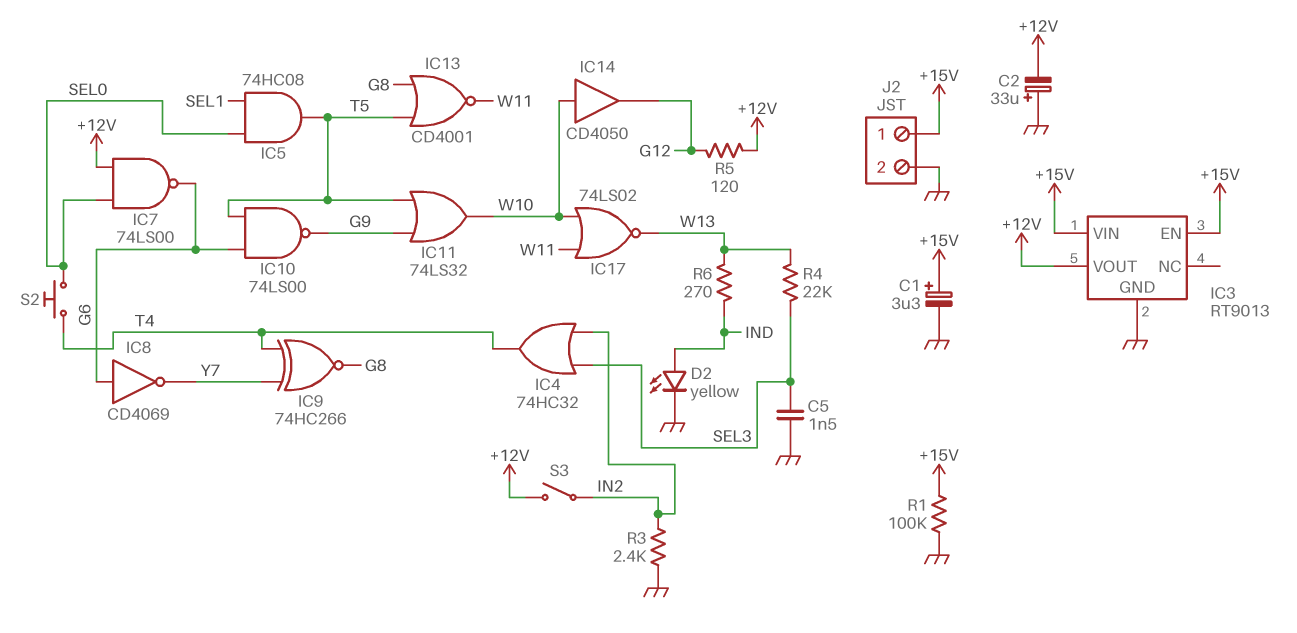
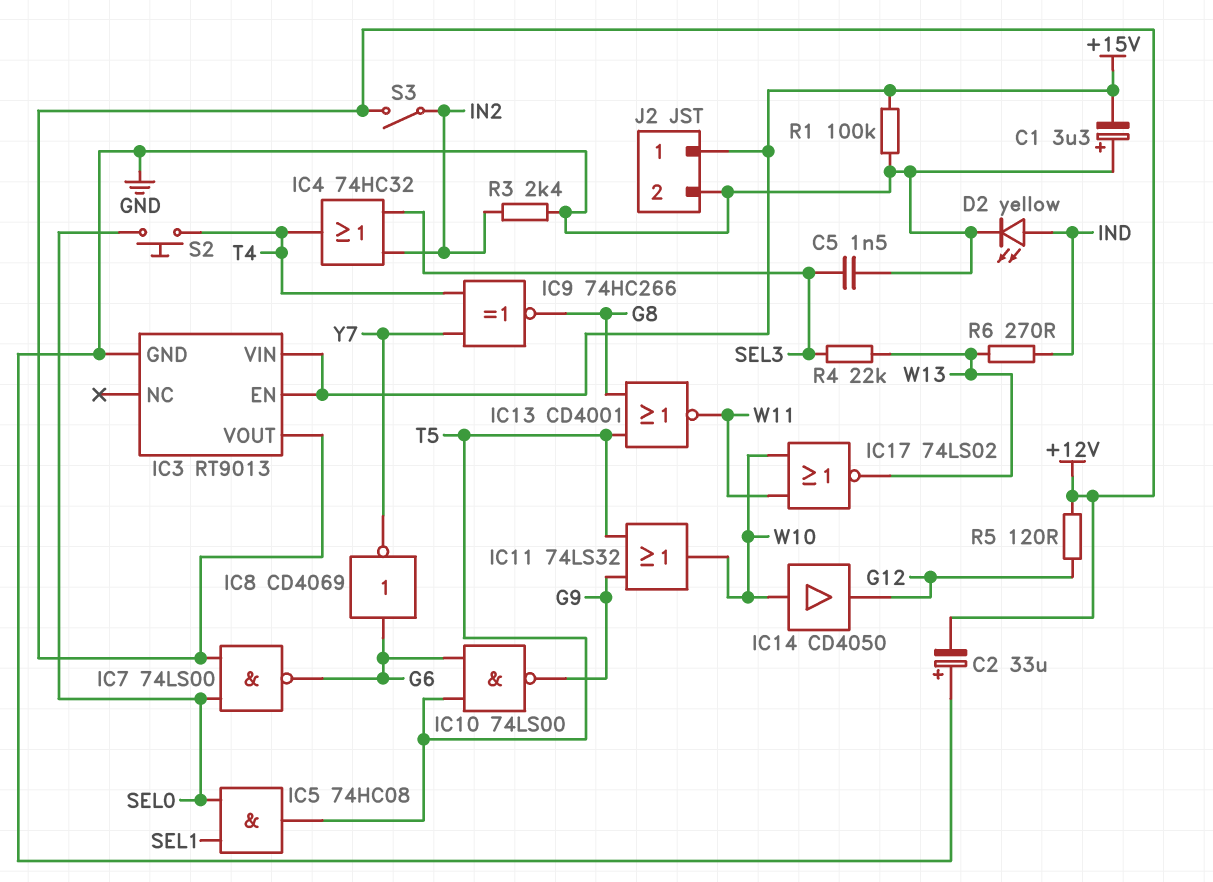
C1: 3.3uF (plus +15V, minus GND) -> 3.3uF (plus GND, minus +15V)

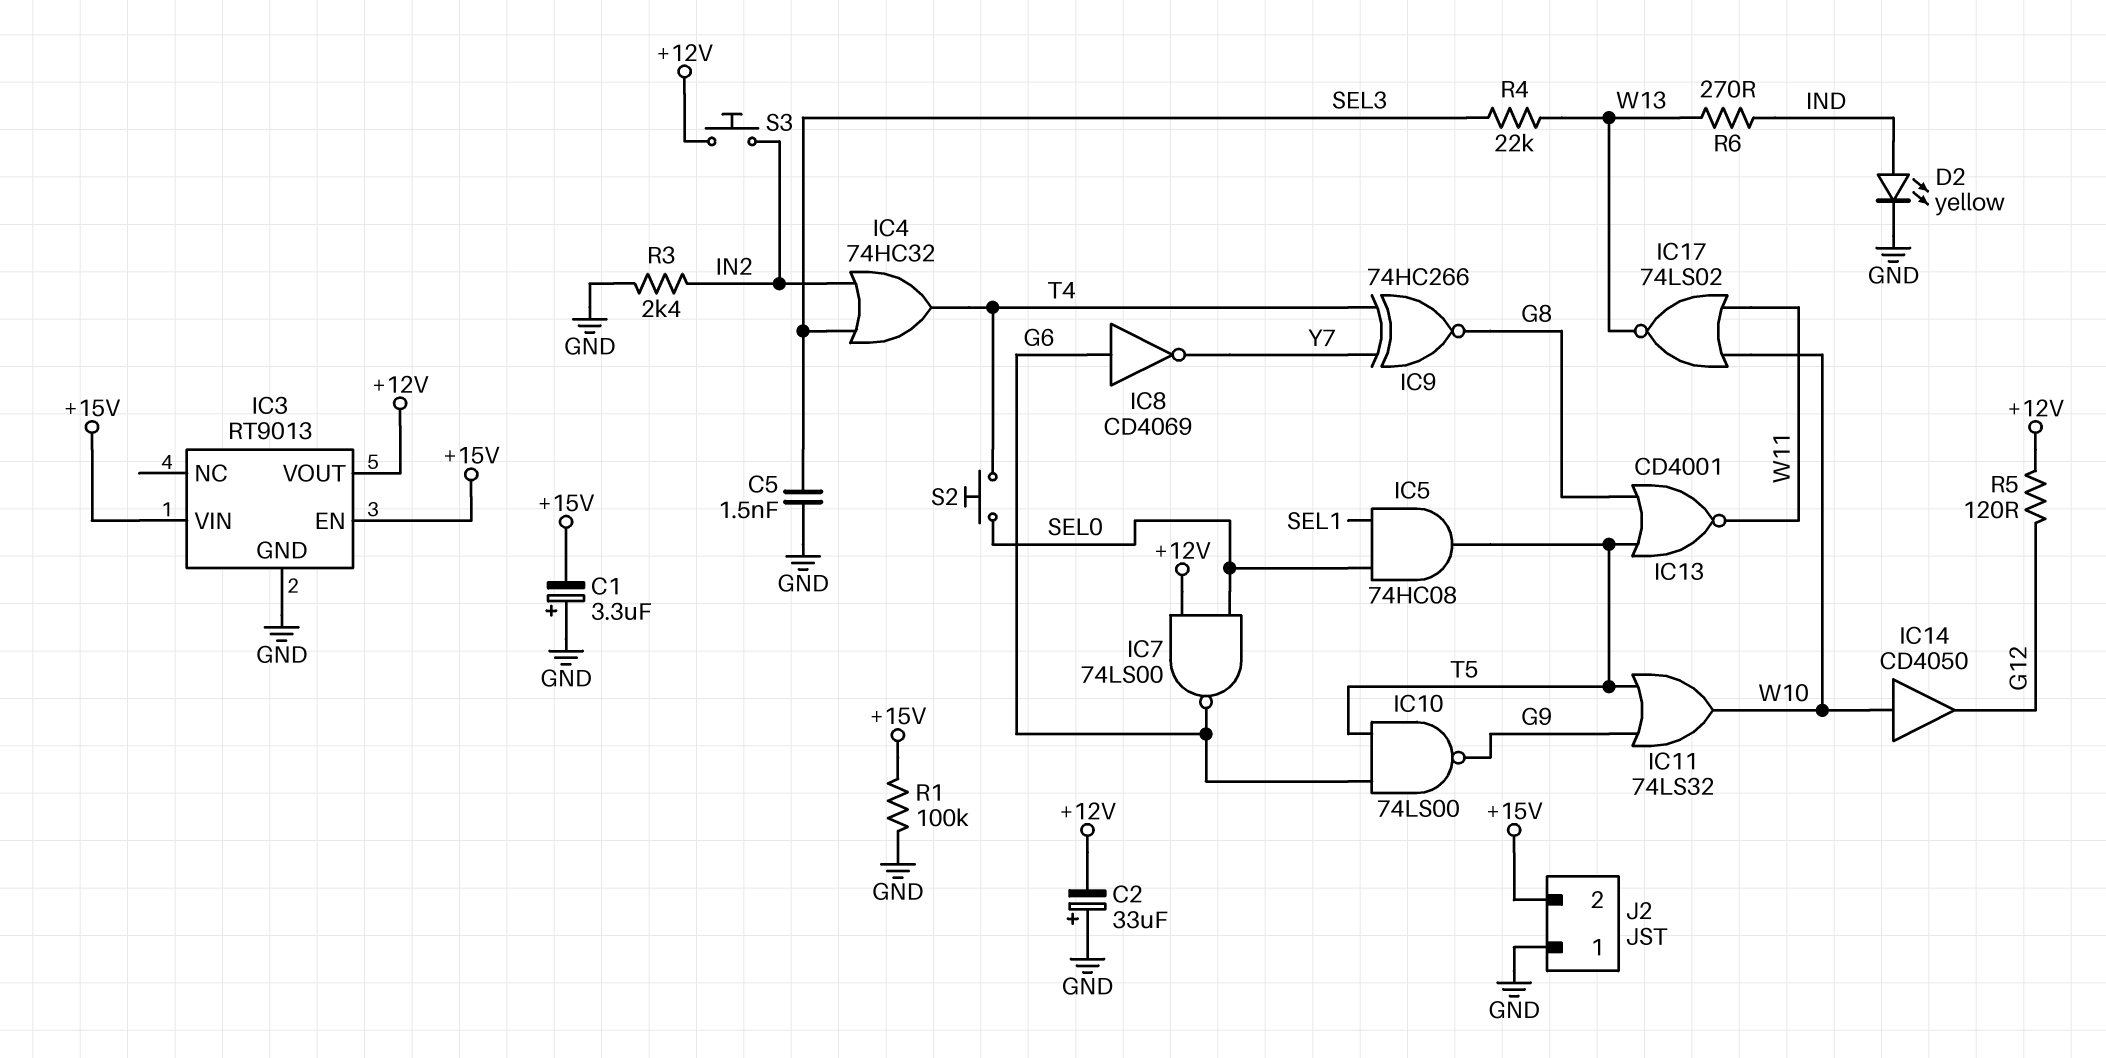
J2 pin 1: +15V -> GND
J2 pin 2: GND -> +15V
S3: switch (+12V, IN2) -> button (+12V, IN2)

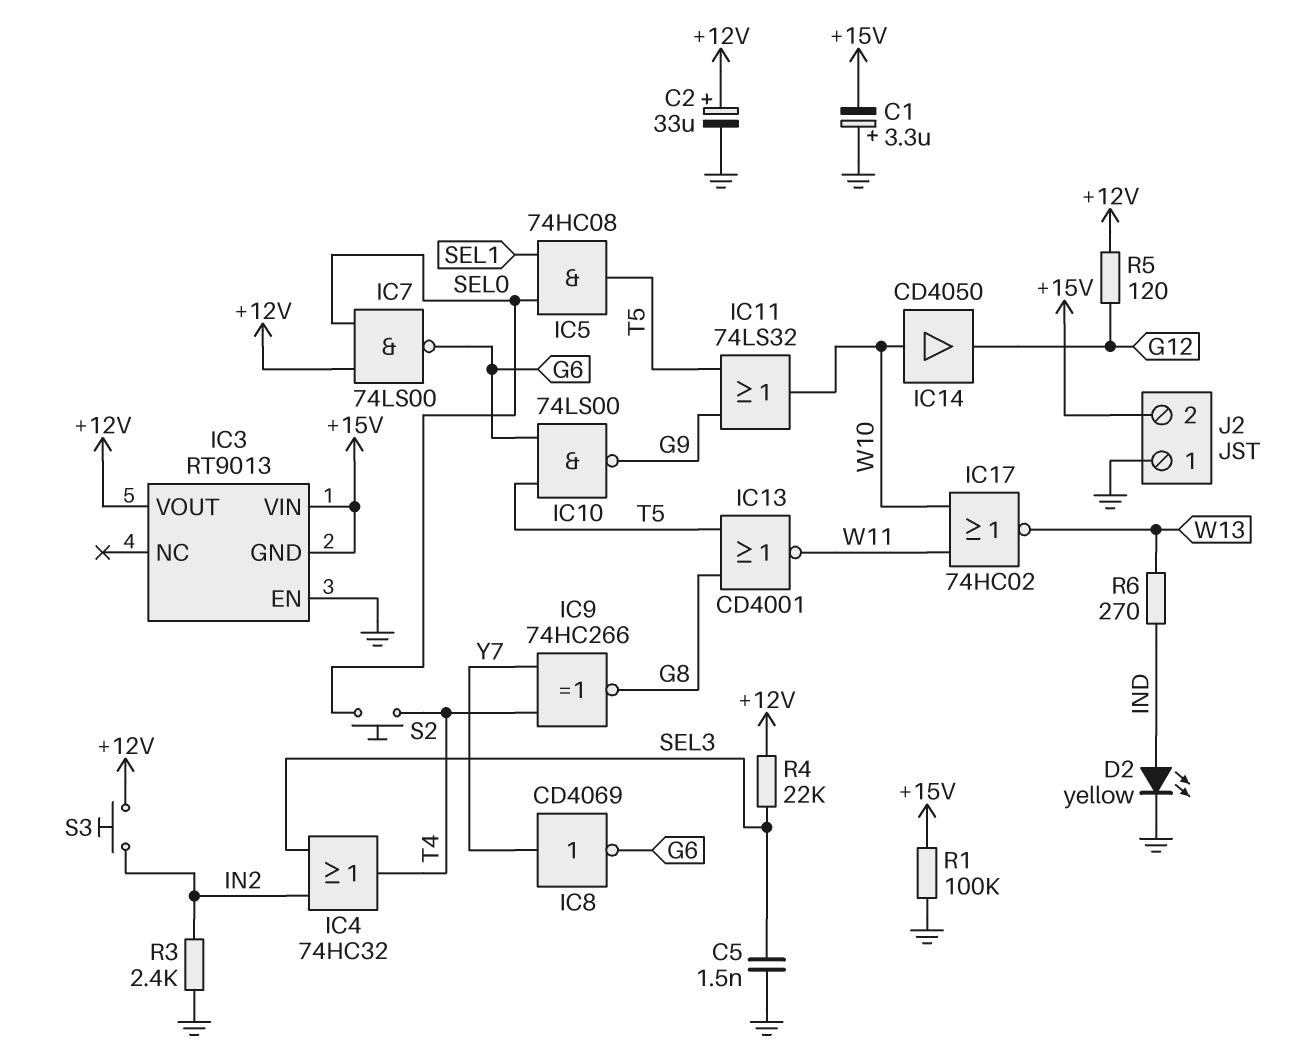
C2: 33uF (plus GND, minus +12V) -> 33uF (plus +12V, minus GND)
IC3 pin EN: +15V -> GND
IC3 pin GND: GND -> +15V
IC8: NOT CD4069 (in G6, out Y7) -> NOT CD4069 (in Y7, out G6)
IC17: NOR 74LS02 (in W10, in W11, out W13) -> NOR 74HC02 (in W10, in W11, out W13)
R4: 22k (SEL3, W13) -> 22k (+12V, SEL3)

